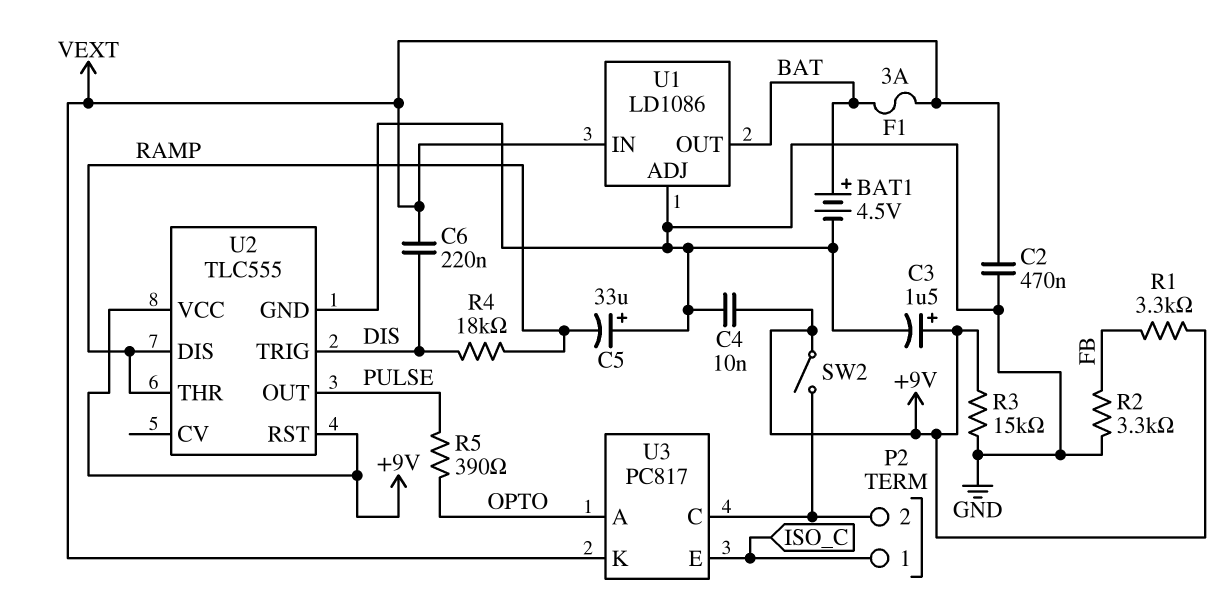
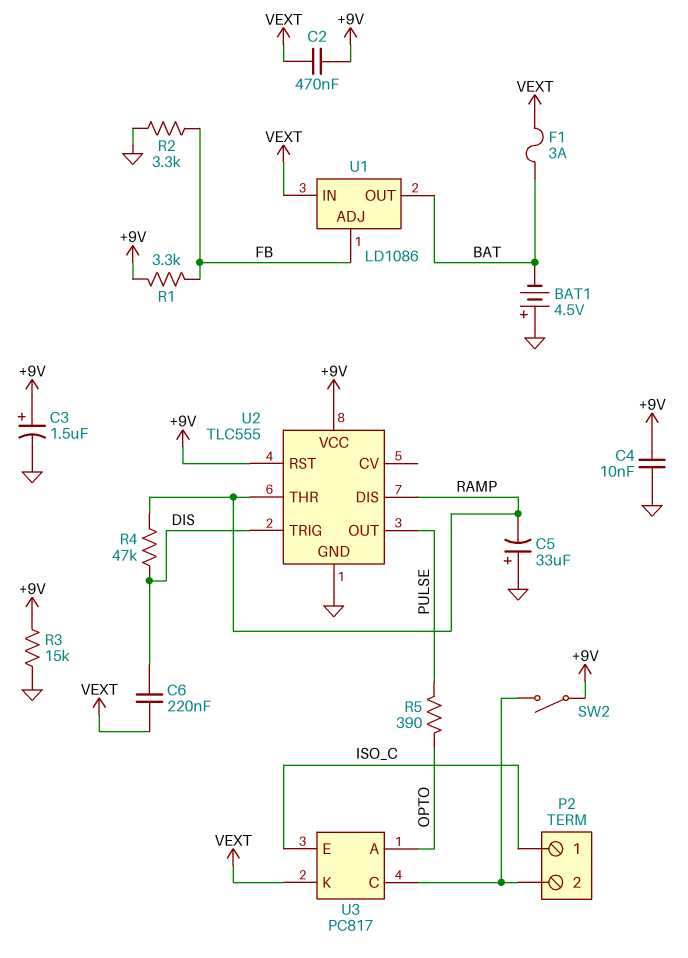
BAT1: 4.5V (plus BAT, minus GND) -> 4.5V (plus GND, minus BAT)
C2: 470nF (GND, VEXT) -> 470nF (+9V, VEXT)
R4: 18k (DIS, RAMP) -> 47k (DIS, RAMP)
U1 pin ADJ: GND -> FB

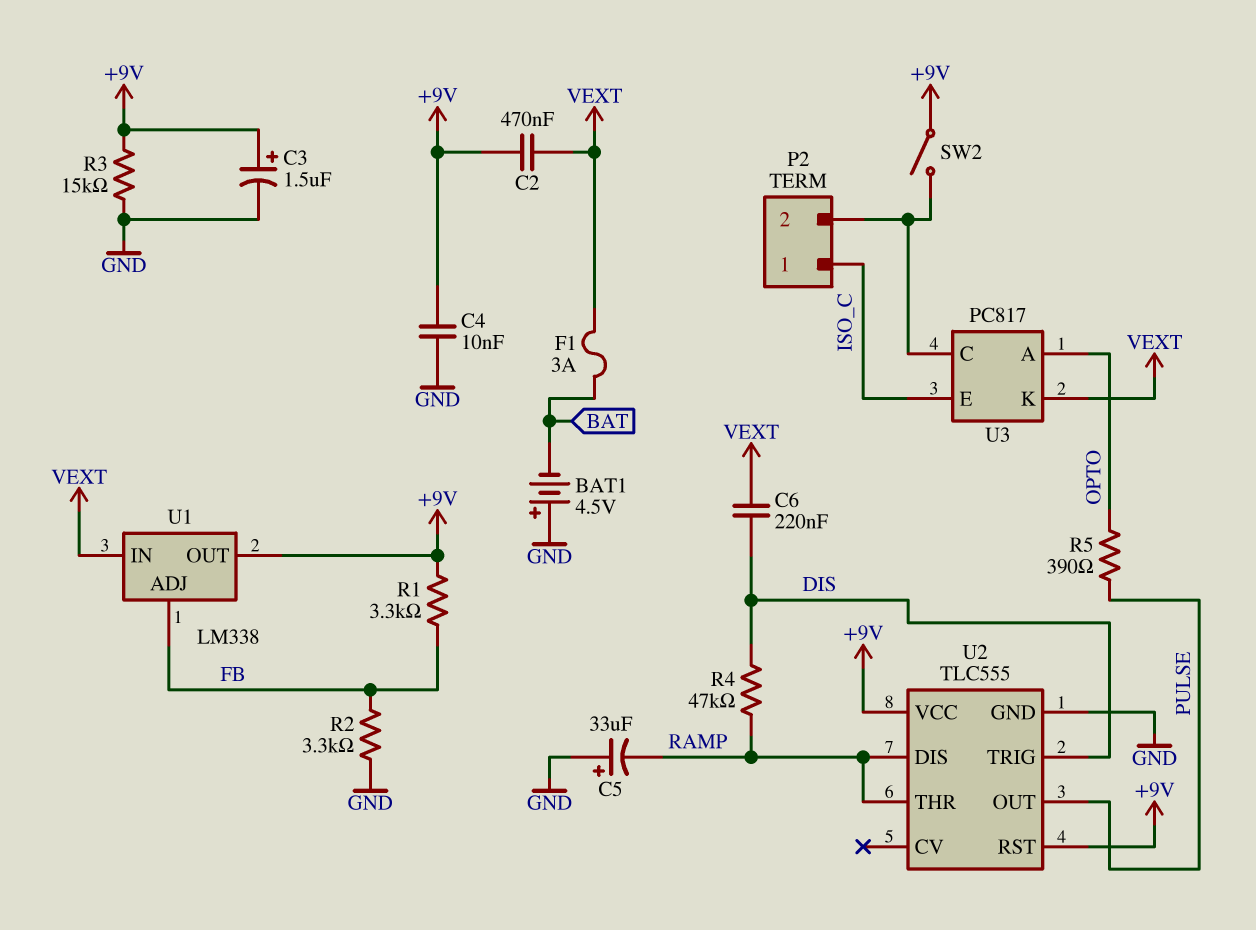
U1: LD1086 -> LM338
U1 pin OUT: BAT -> +9V

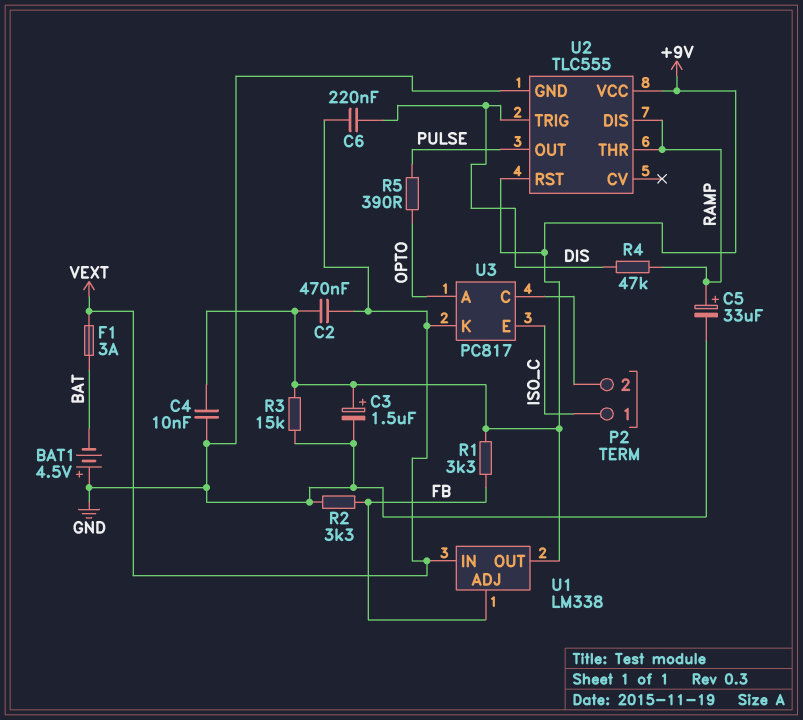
C5: 33uF (plus GND, minus RAMP) -> 33uF (plus RAMP, minus GND)
SW2: switch (+9V, P2/2) -> none

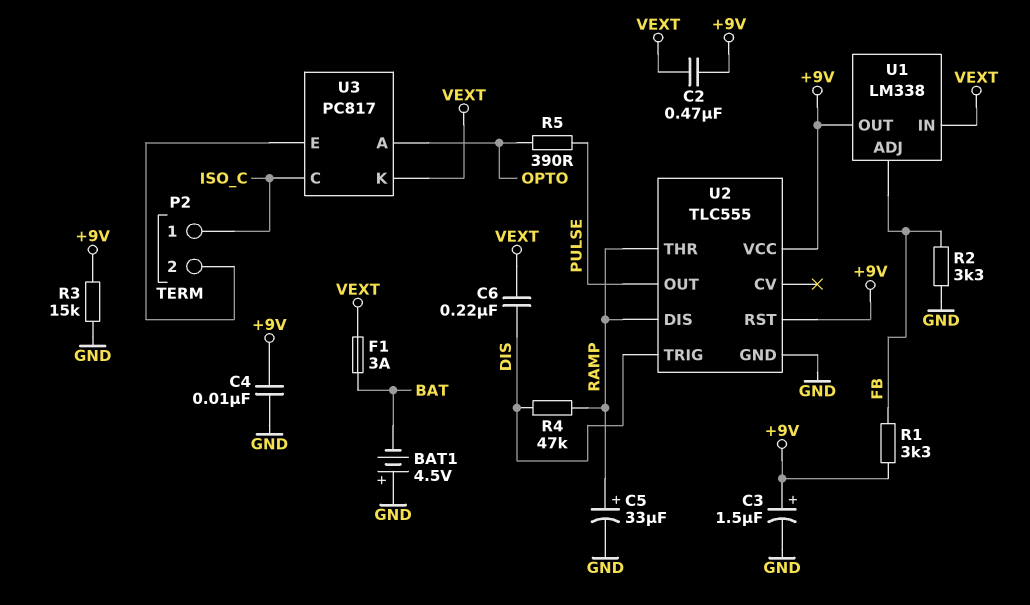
U3 pin C: P2/2 -> ISO_C
U3 pin E: ISO_C -> P2/2

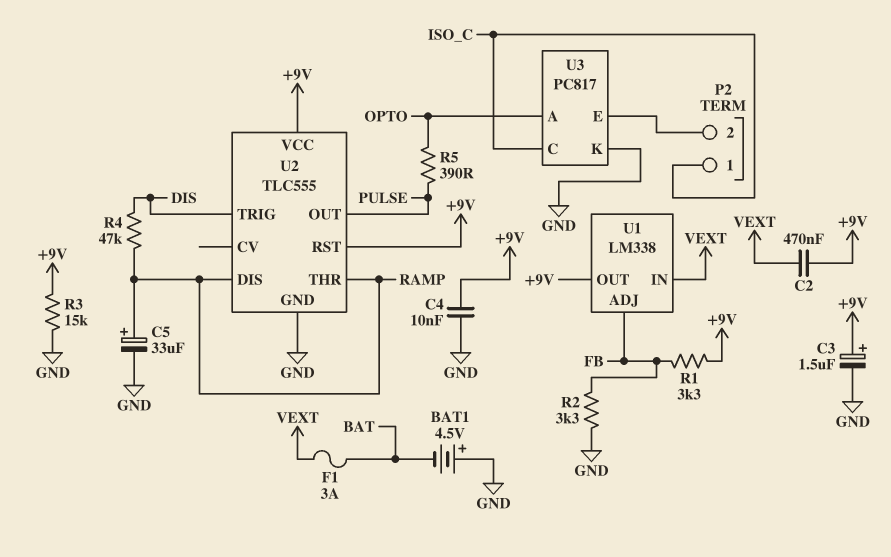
C6: 220nF (DIS, VEXT) -> none
U3 pin K: VEXT -> GND

